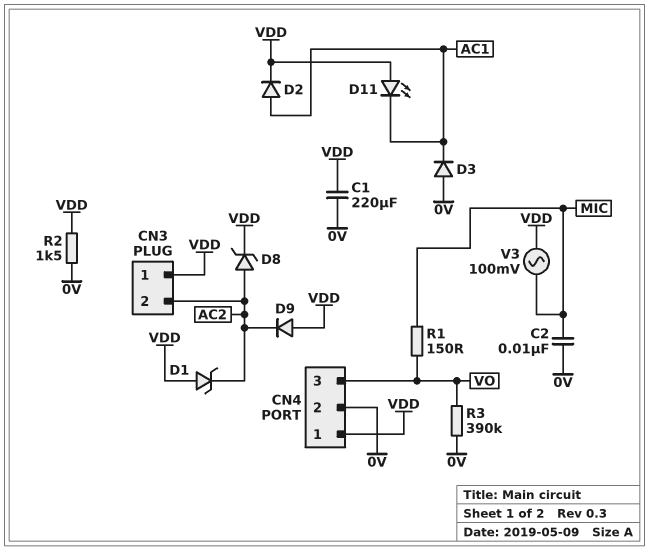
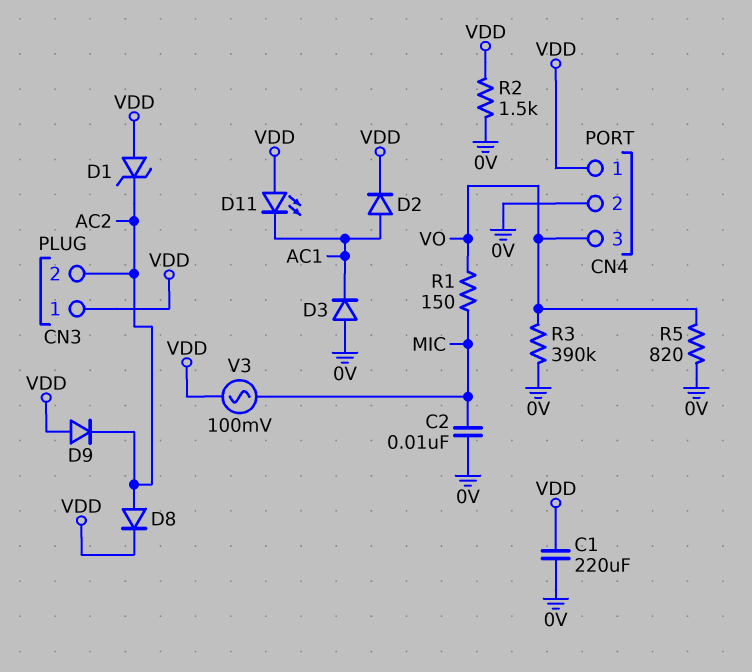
D8: zener (A AC2, K VDD) -> diode (A AC2, K VDD)
R5: none -> 820 (0V, VO)

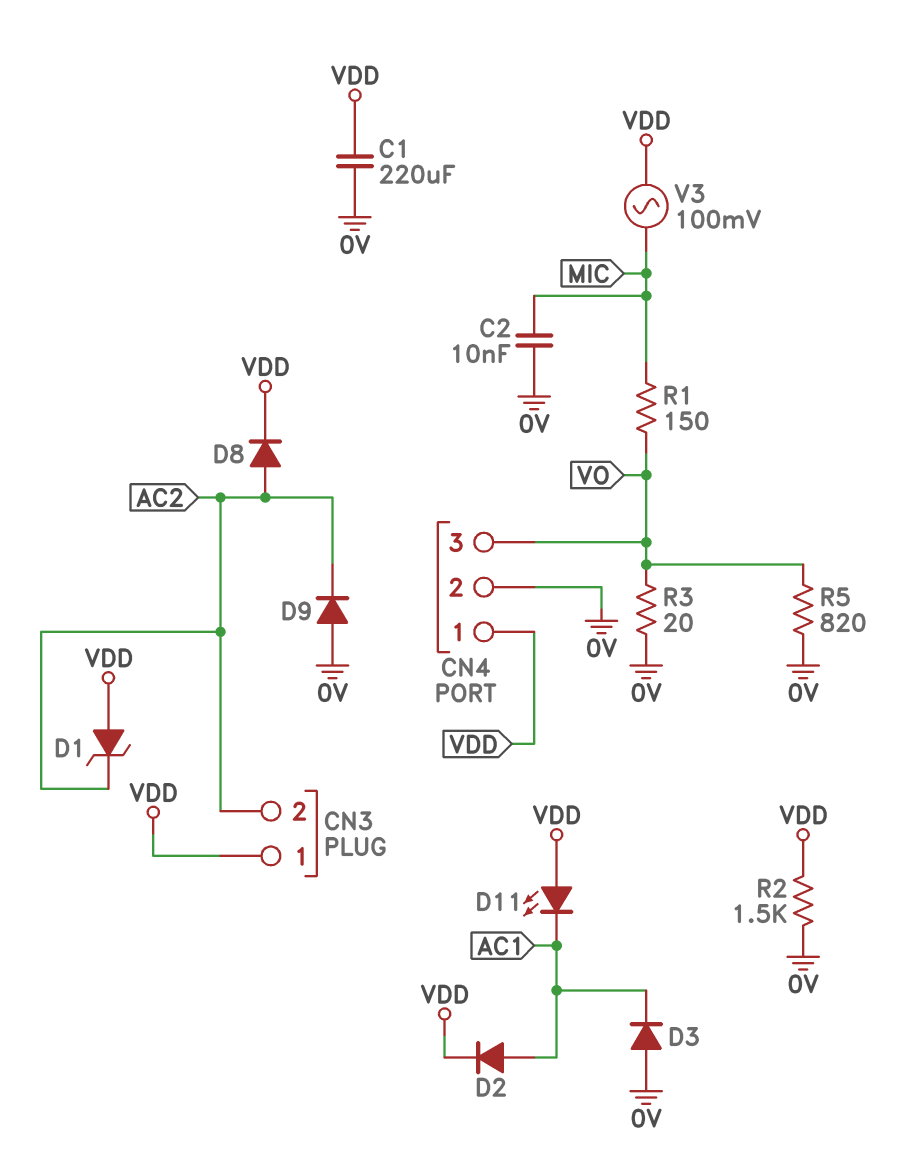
D9: diode (A VDD, K AC2) -> diode (A 0V, K AC2)
R3: 390k (0V, VO) -> 20 (0V, VO)

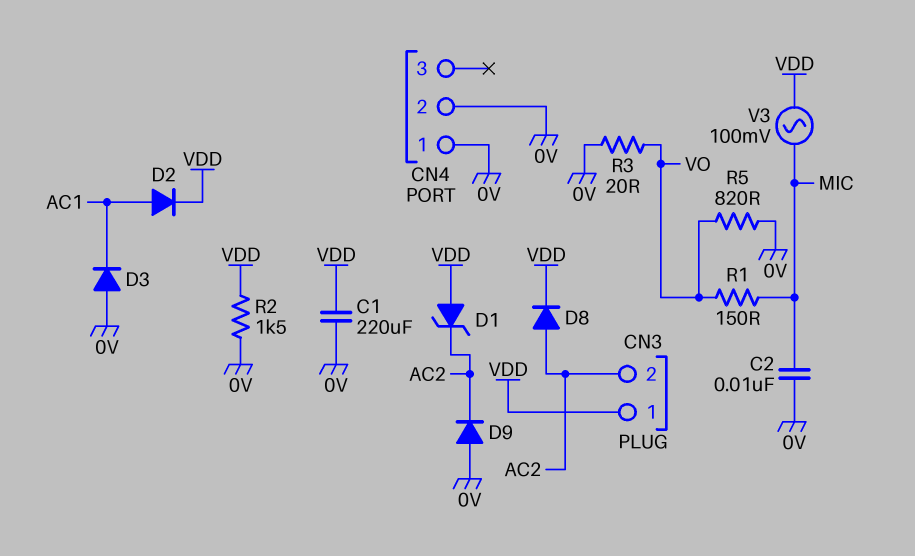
CN4 pin 1: VDD -> 0V
CN4 pin 3: VO -> none
D11: LED (A VDD, K AC1) -> none

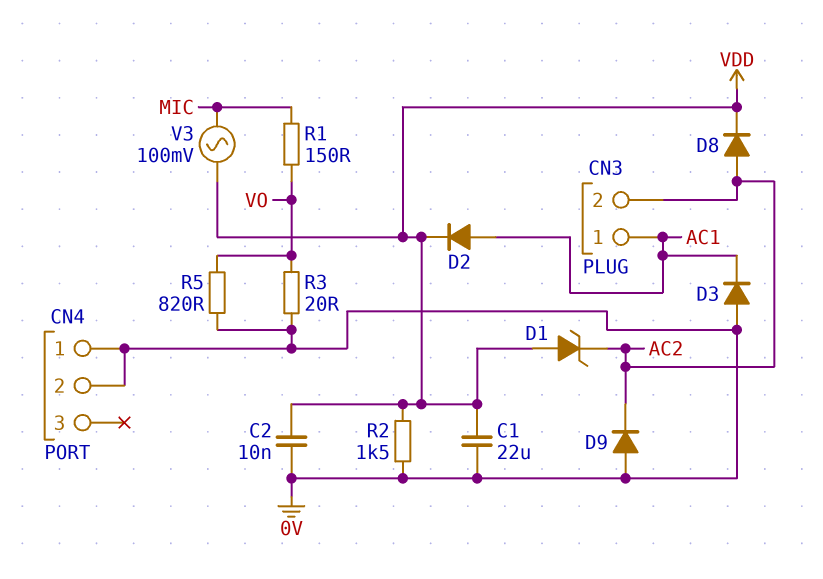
C1: 220uF (0V, VDD) -> 22uF (0V, VDD)
C2: 10nF (0V, MIC) -> 10nF (0V, VDD)
CN3 pin 1: VDD -> AC1

